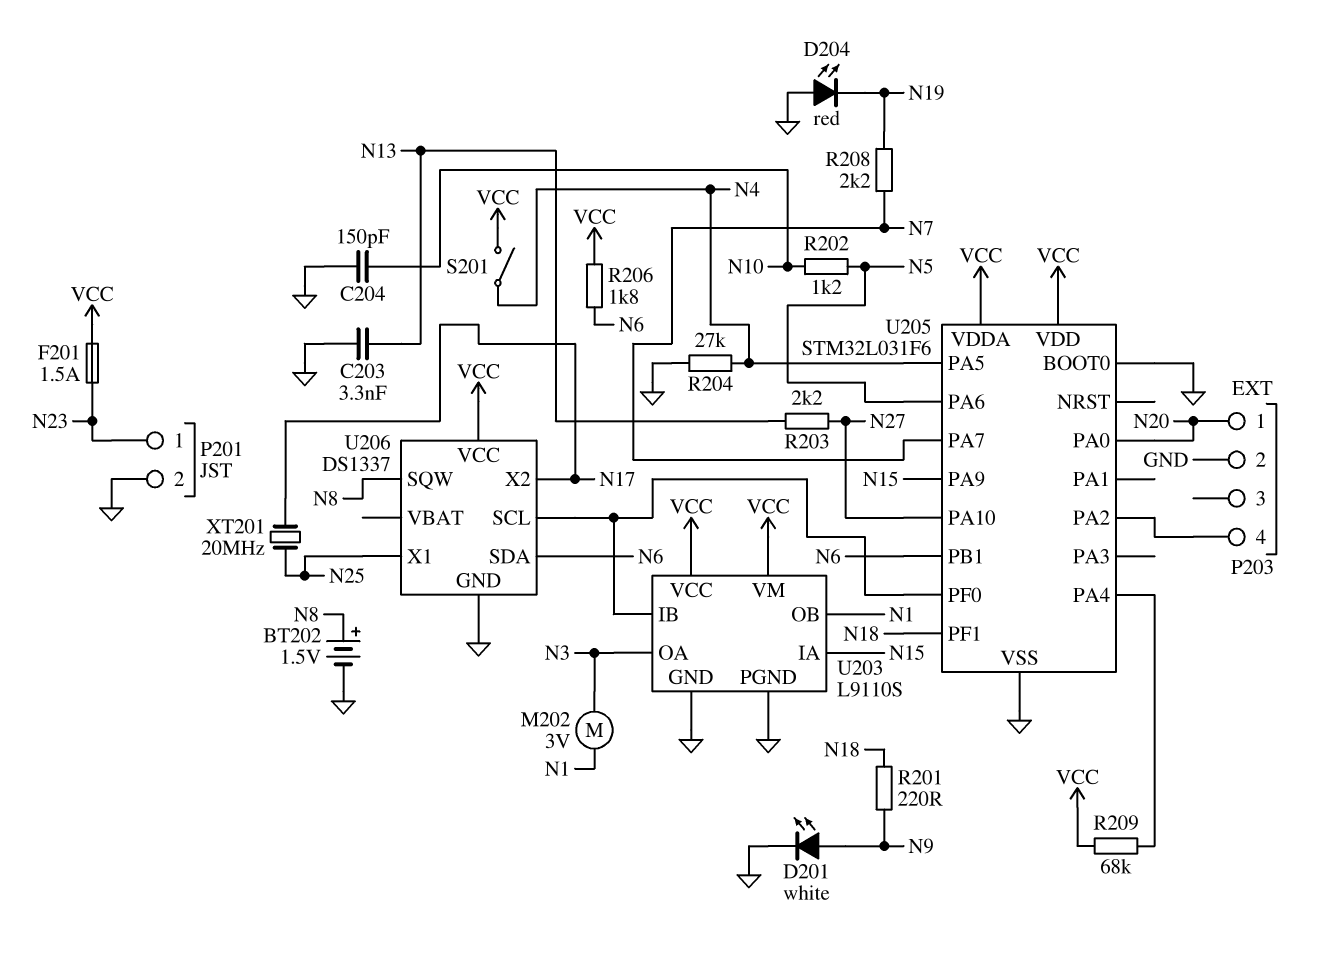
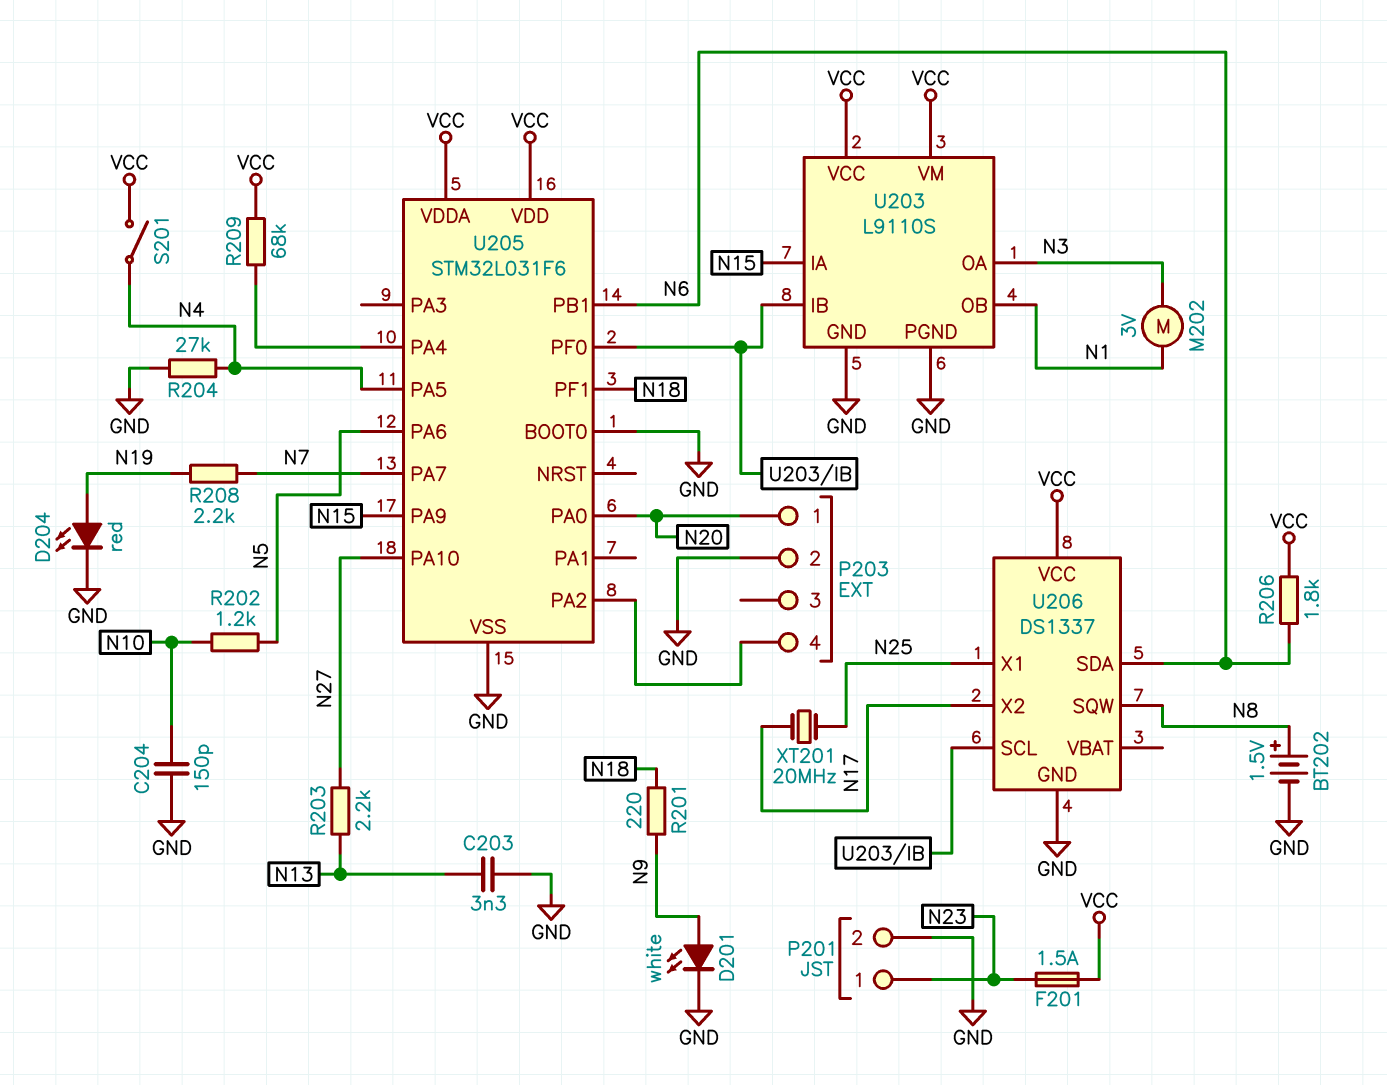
D204: LED red (A GND, K N19) -> LED red (A N19, K GND)

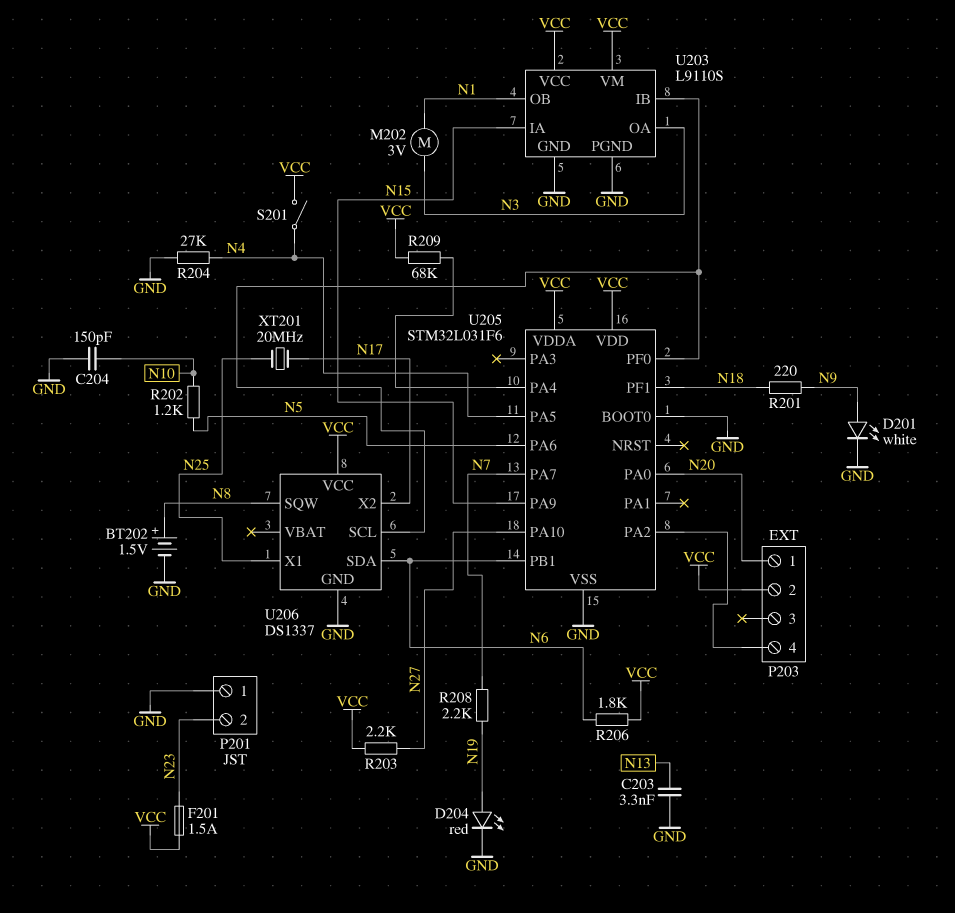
P201 pin 1: N23 -> GND
P201 pin 2: GND -> N23
P203 pin 2: GND -> VCC
R203: 2.2k (N13, N27) -> 2.2k (N27, VCC)

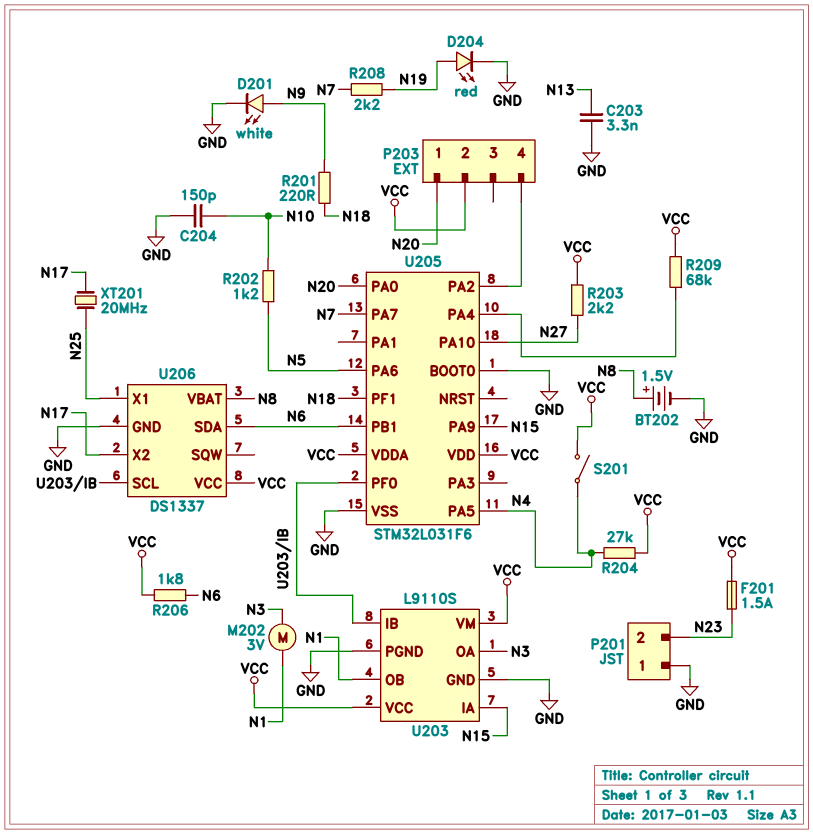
R204: 27k (GND, N4) -> 27k (N4, VCC)
U206 pin SQW: N8 -> none
U206 pin VBAT: none -> N8

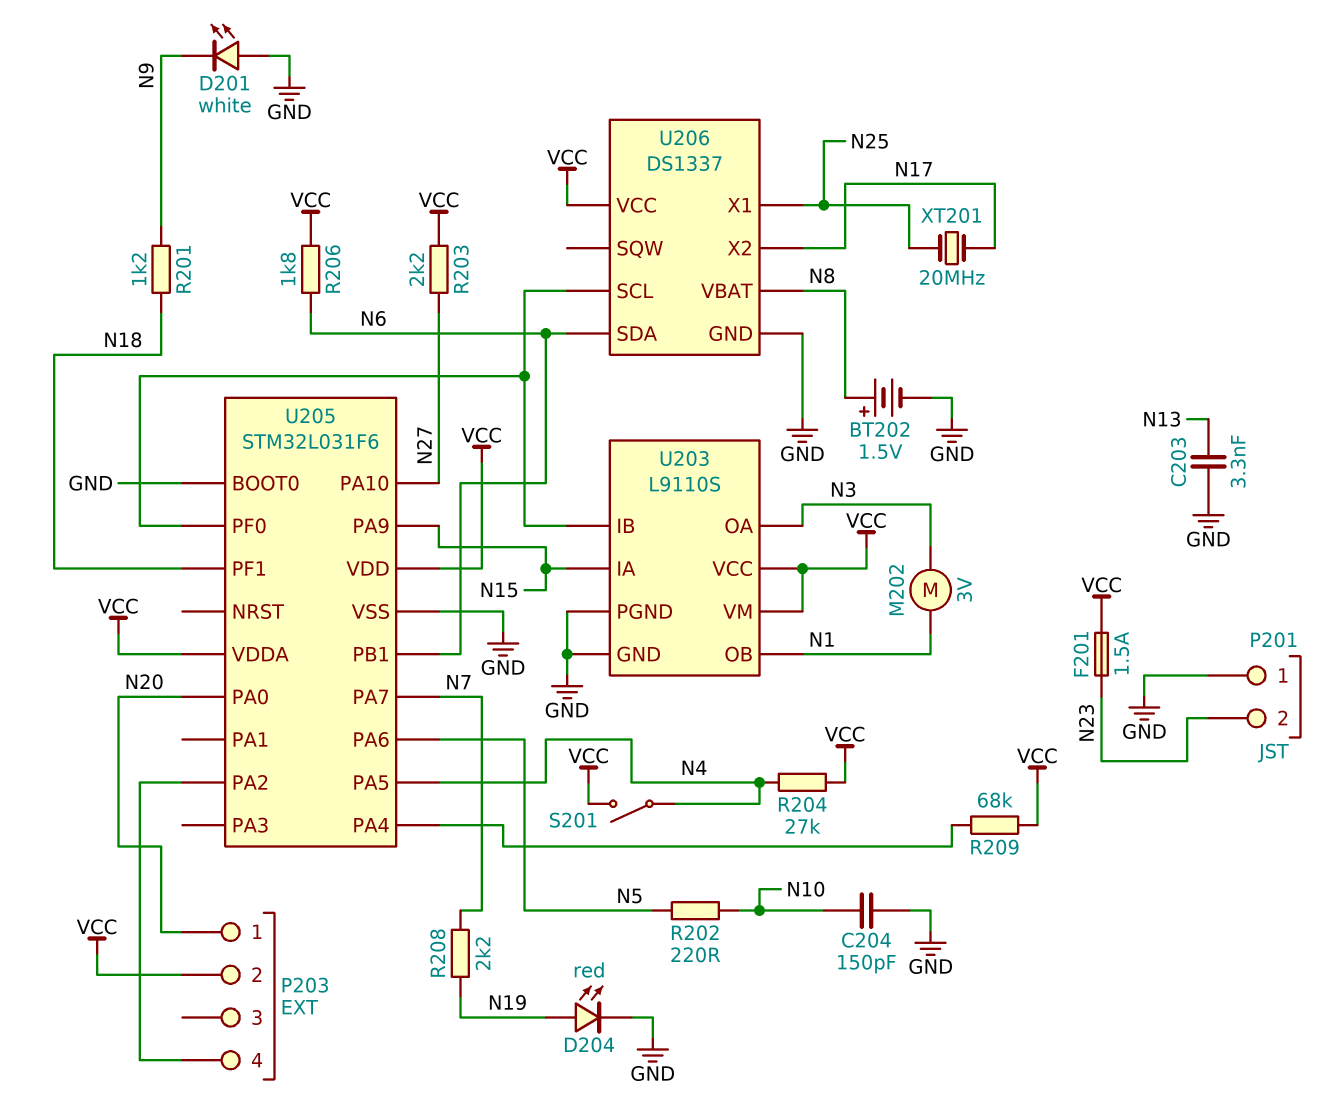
D201: LED white (A N9, K GND) -> LED white (A GND, K N9)
R201: 220 (N9, N18) -> 1.2k (N9, N18)
R202: 1.2k (N5, N10) -> 220 (N5, N10)

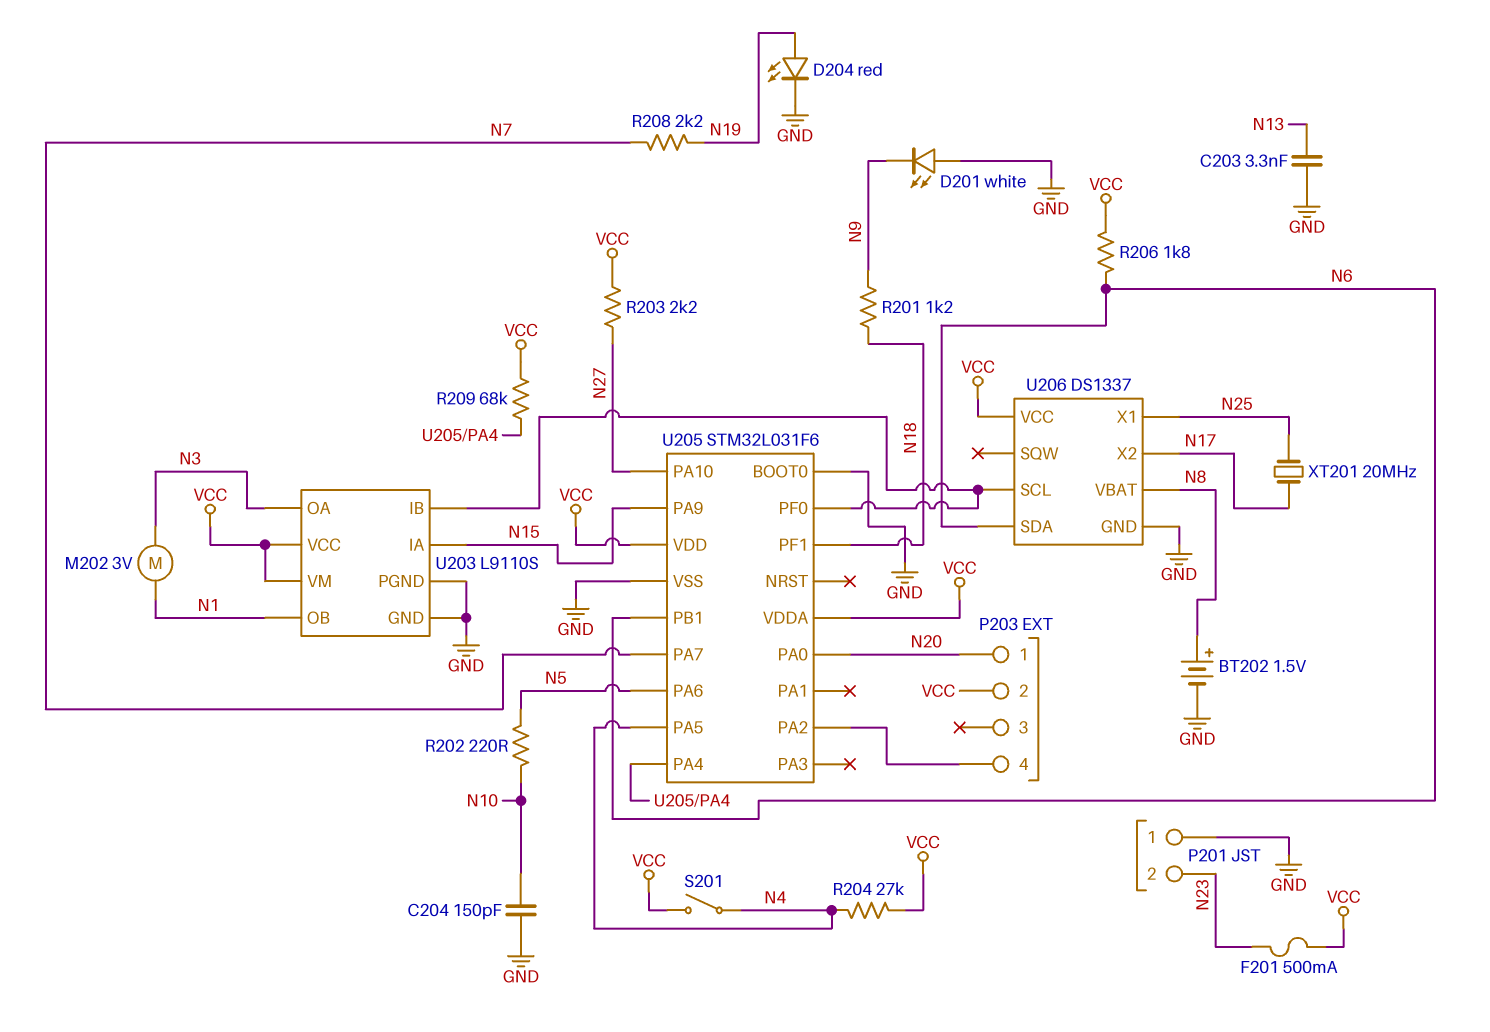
F201: 1.5A (N23, VCC) -> 500mA (N23, VCC)

